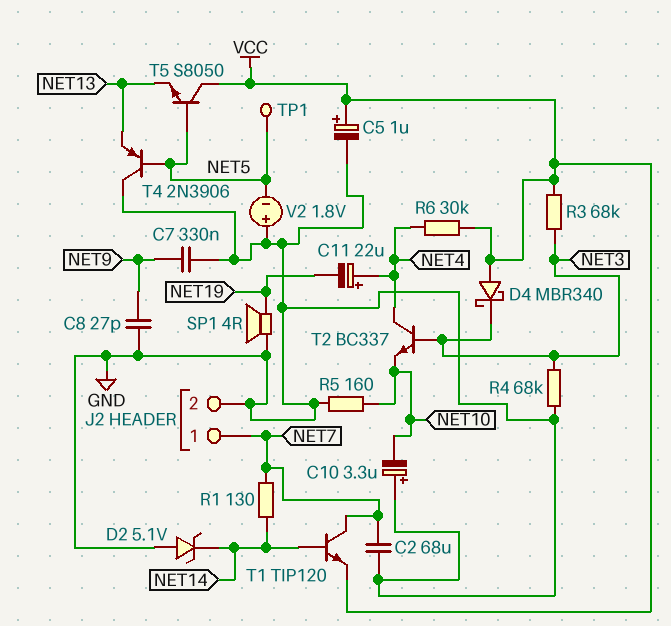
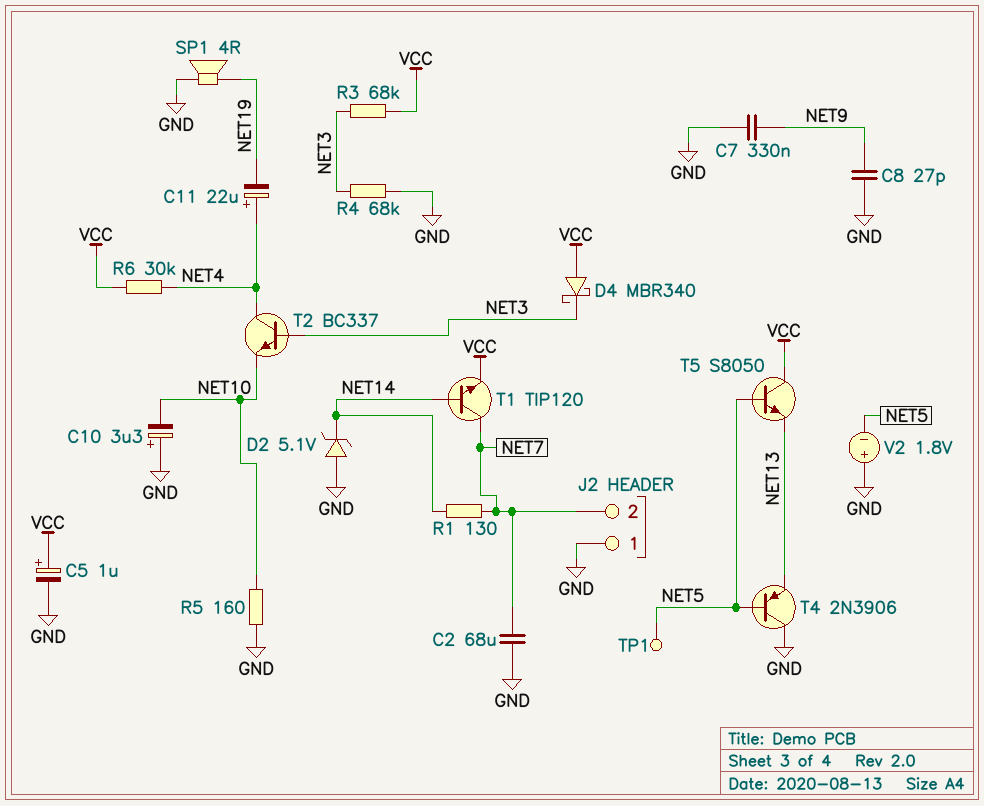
J2 pin 1: NET7 -> GND
J2 pin 2: GND -> NET7

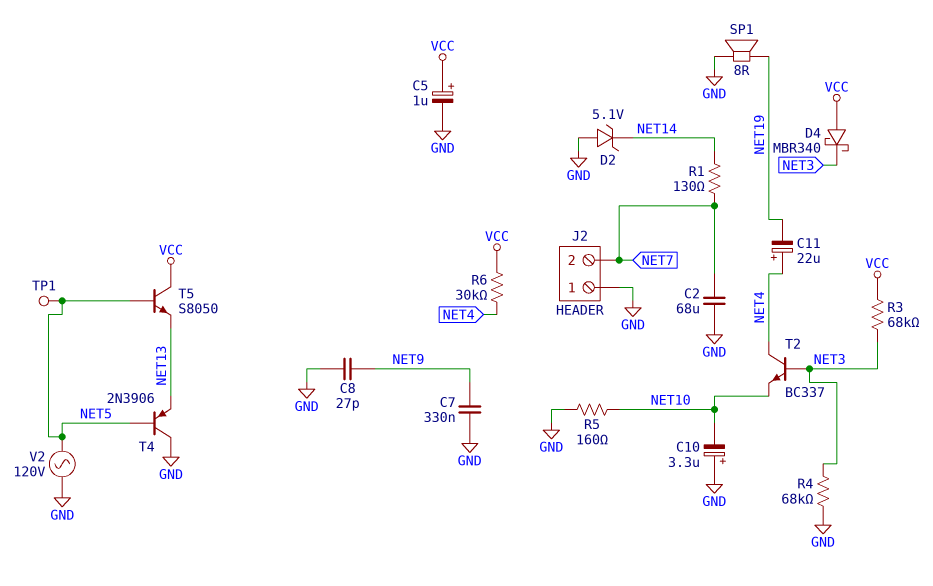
SP1: speaker 4R (GND, NET19) -> speaker 8R (GND, NET19)
T1: NPN TIP120 (B NET14, C NET7, E VCC) -> none
V2: 1.8V (plus GND, minus NET5) -> AC 120V (GND, NET5)

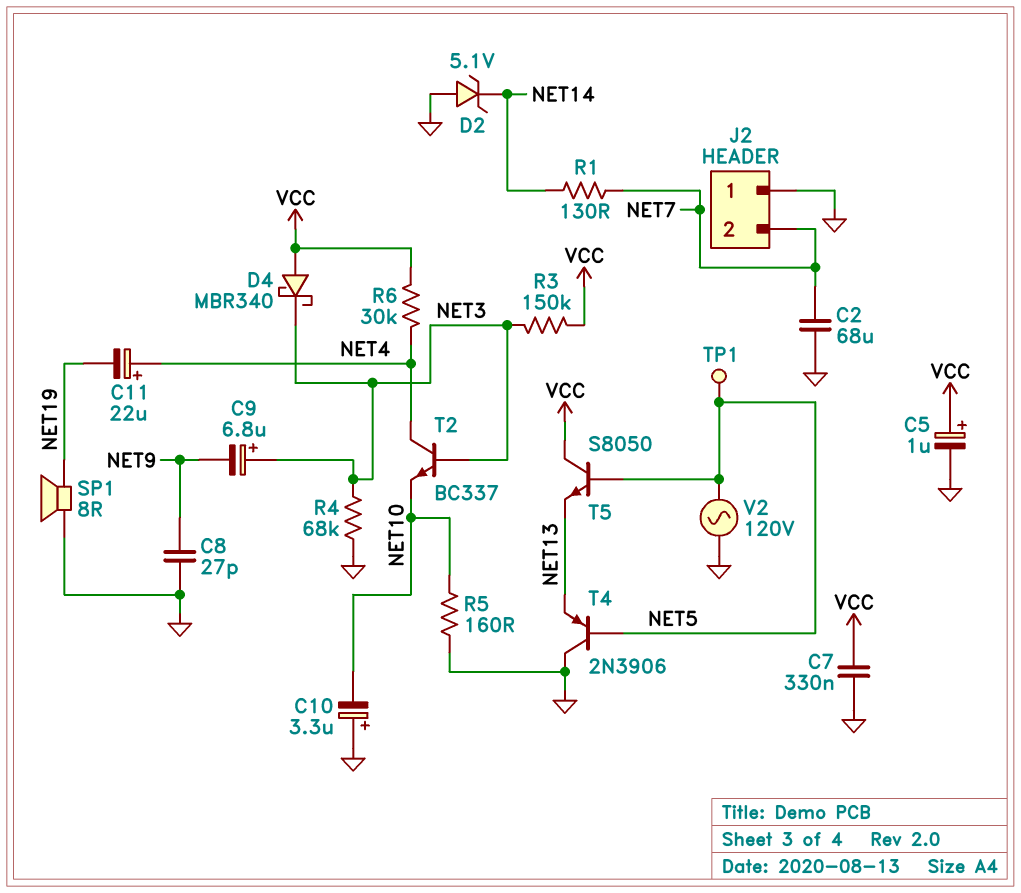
C7: 330nF (GND, NET9) -> 330nF (GND, VCC)
C9: none -> 6.8uF (plus NET3, minus NET9)
R3: 68k (NET3, VCC) -> 150k (NET3, VCC)

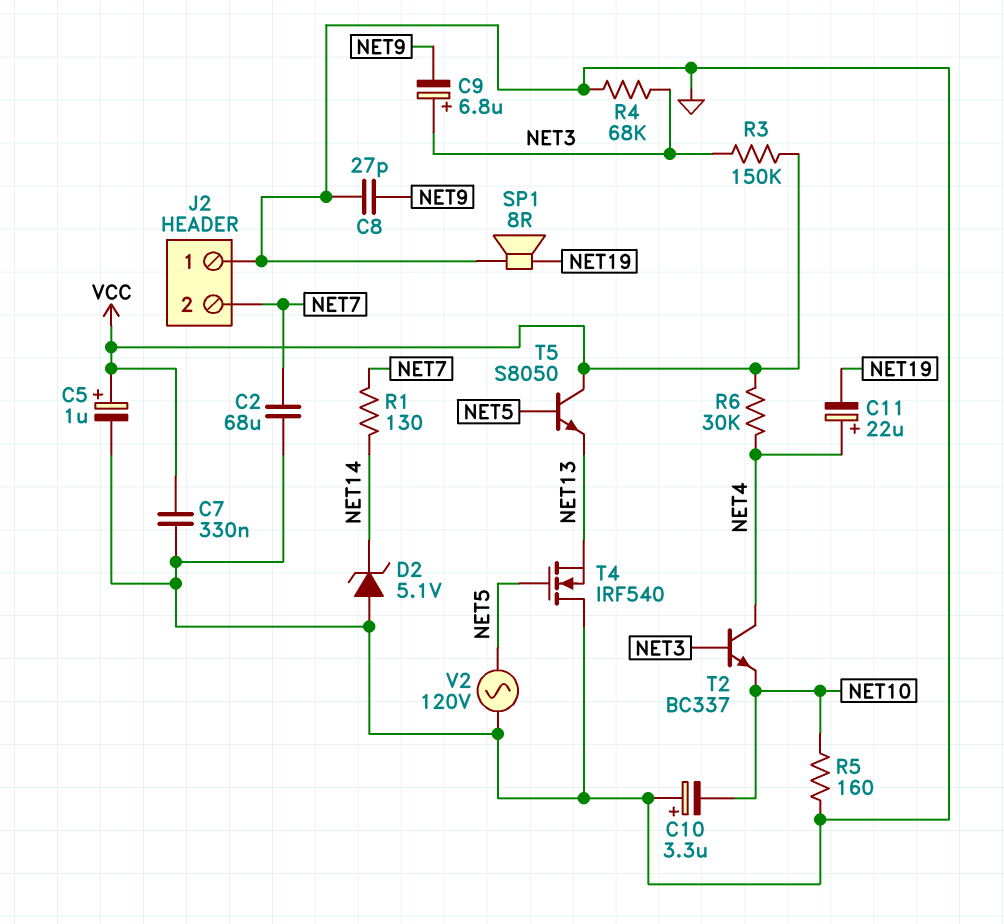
D4: schottky MBR340 (A VCC, K NET3) -> none
T4: PNP 2N3906 (B NET5, C GND, E NET13) -> NMOS IRF540 (G NET5, D GND, S NET13)
TP1: test point (NET5) -> none

